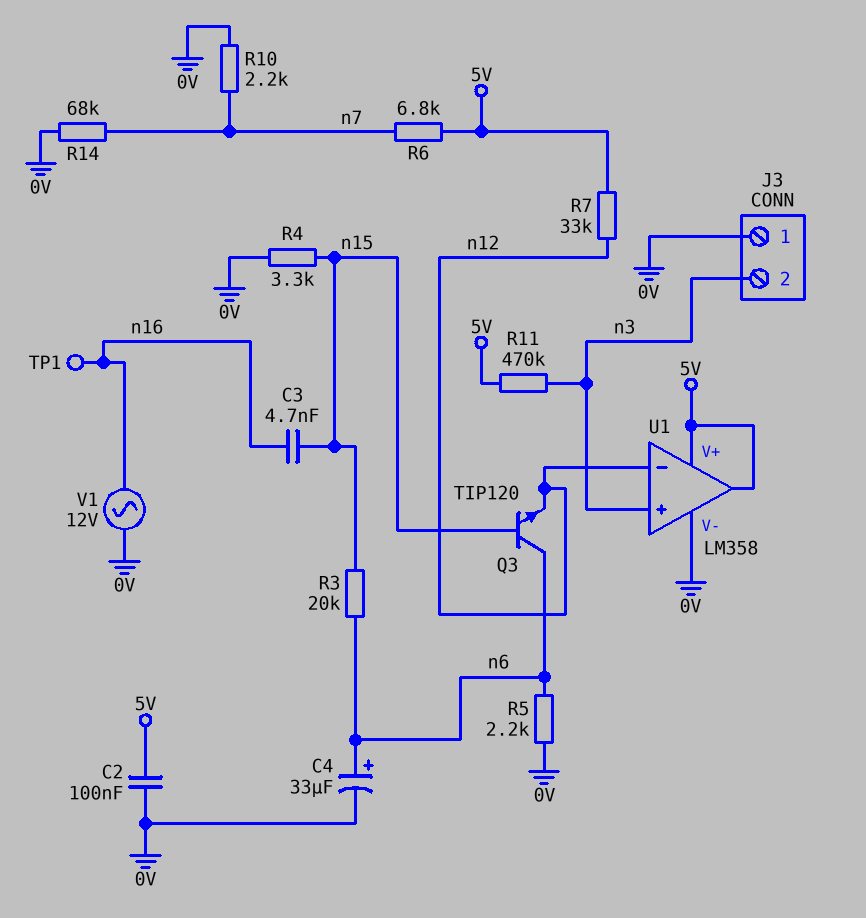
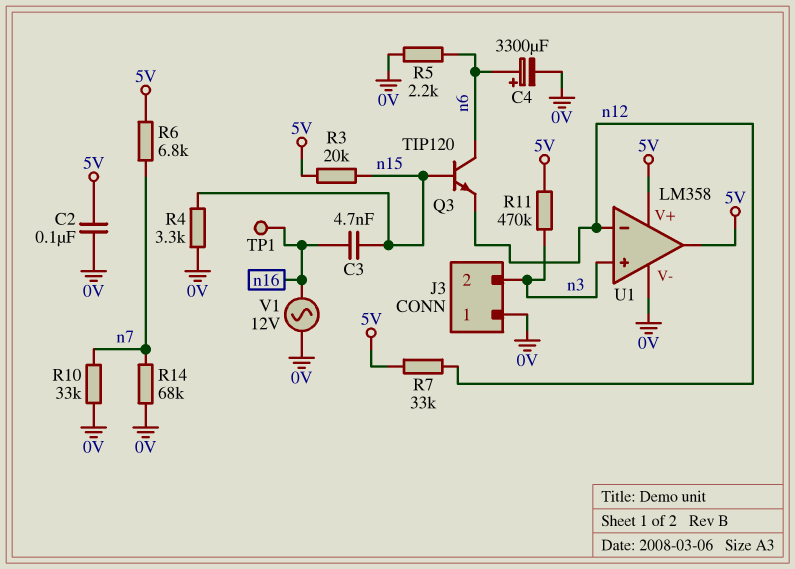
C4: 33uF (plus n6, minus 0V) -> 3300uF (plus n6, minus 0V)
R3: 20k (n6, n15) -> 20k (5V, n15)
R10: 2.2k (0V, n7) -> 33k (0V, n7)

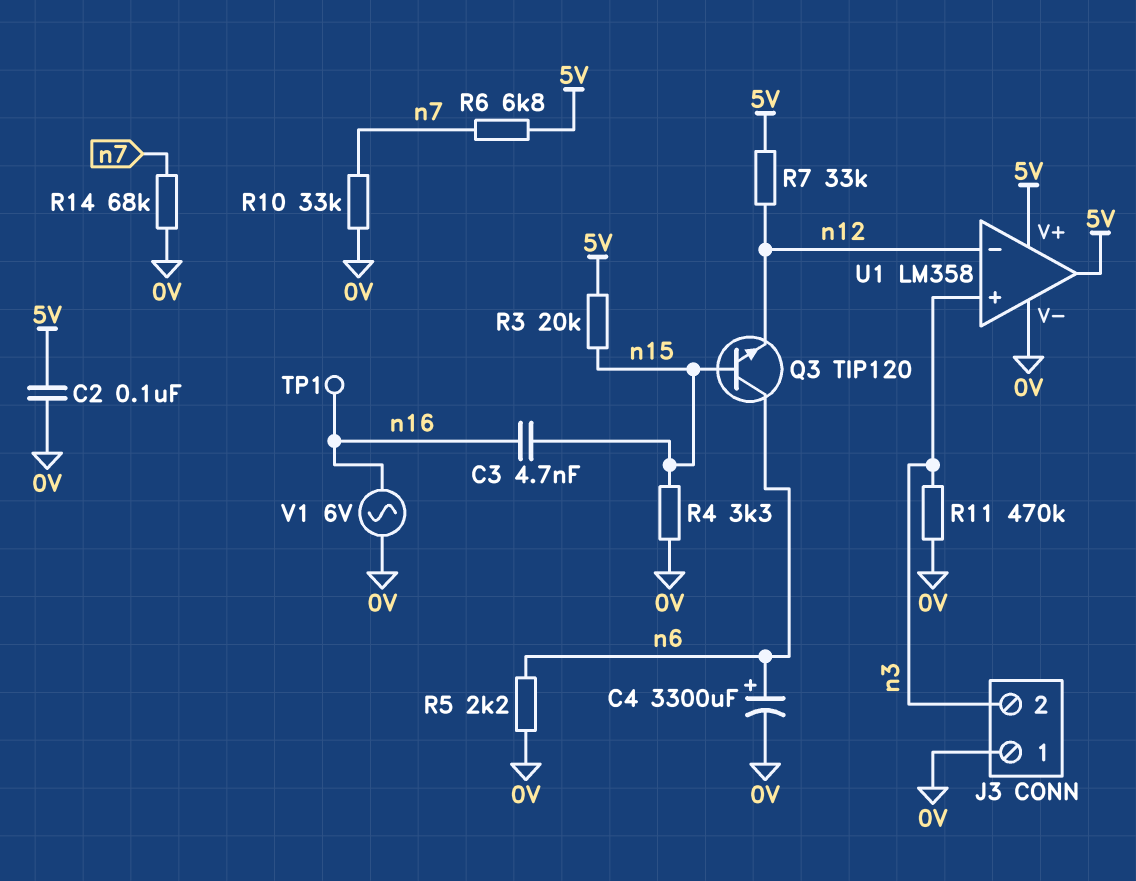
R11: 470k (5V, n3) -> 470k (0V, n3)
V1: AC 12V (0V, n16) -> AC 6V (0V, n16)

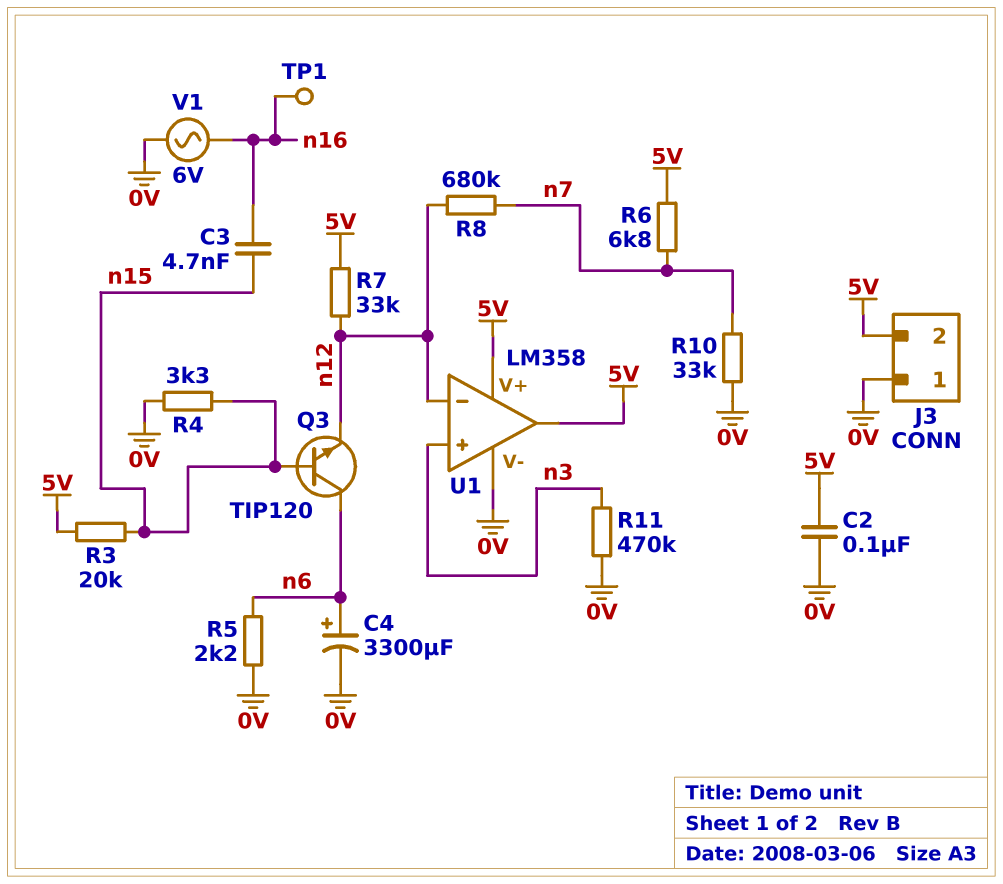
J3 pin 2: n3 -> 5V
R8: none -> 680k (n7, n12)
R14: 68k (0V, n7) -> none

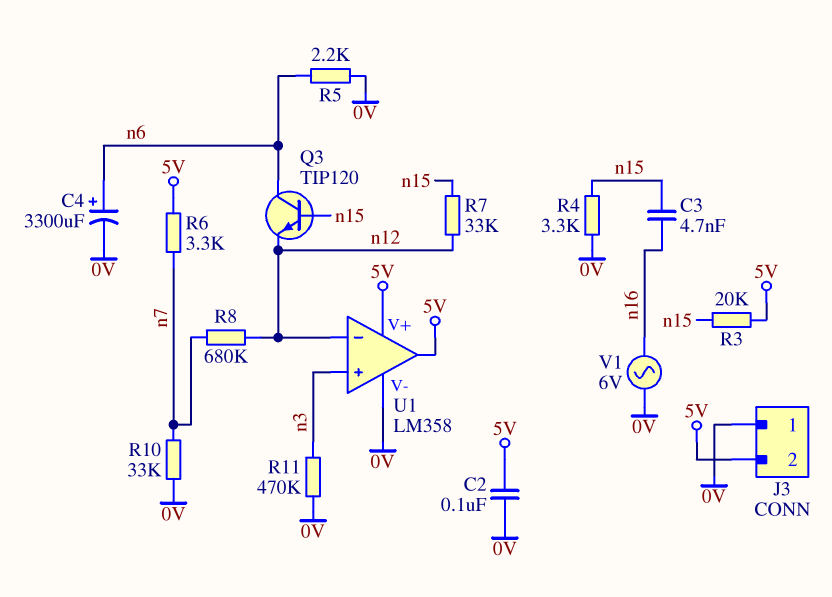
R6: 6.8k (5V, n7) -> 3.3k (5V, n7)
R7: 33k (5V, n12) -> 33k (n12, n15)
TP1: test point (n16) -> none

